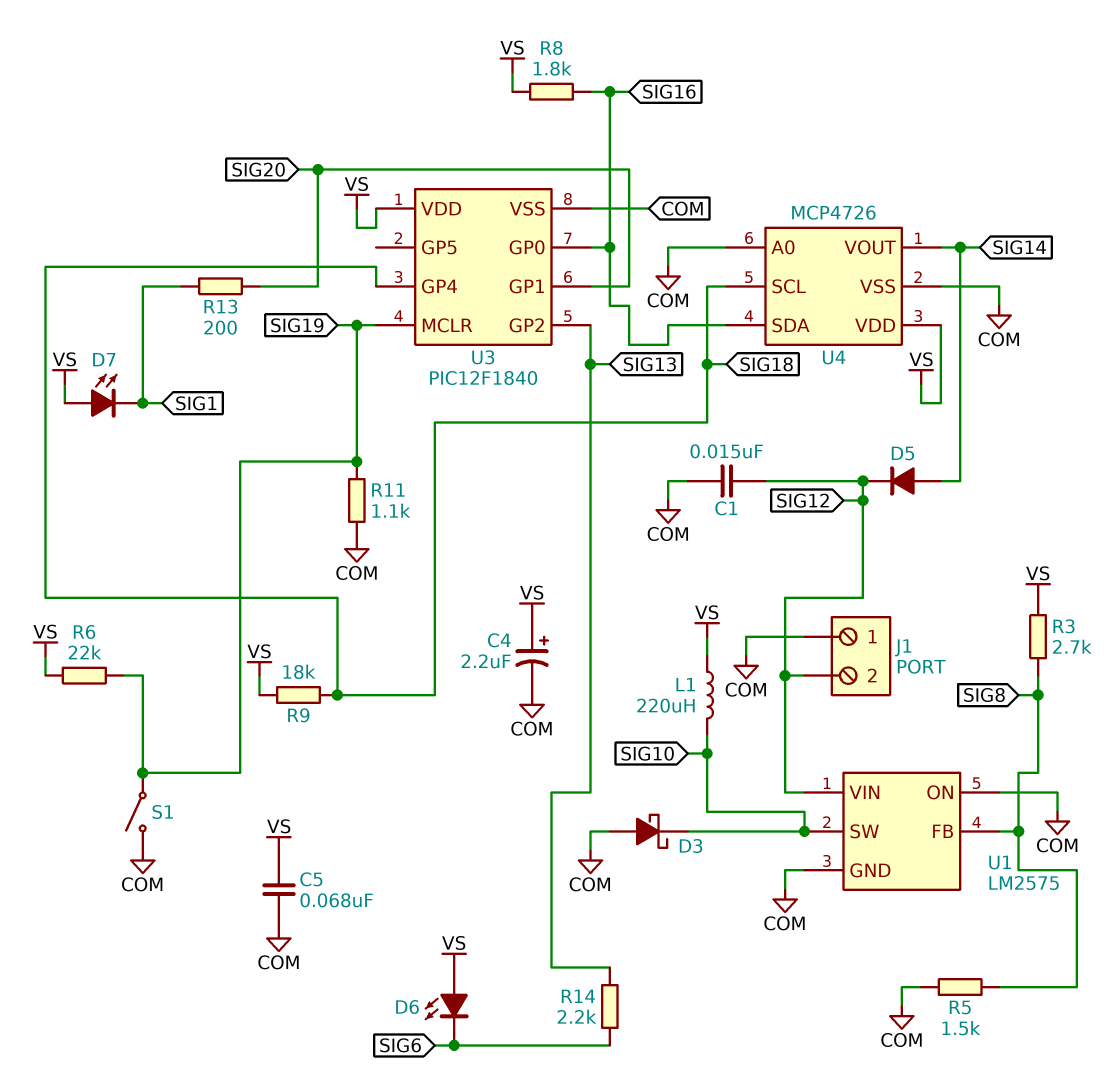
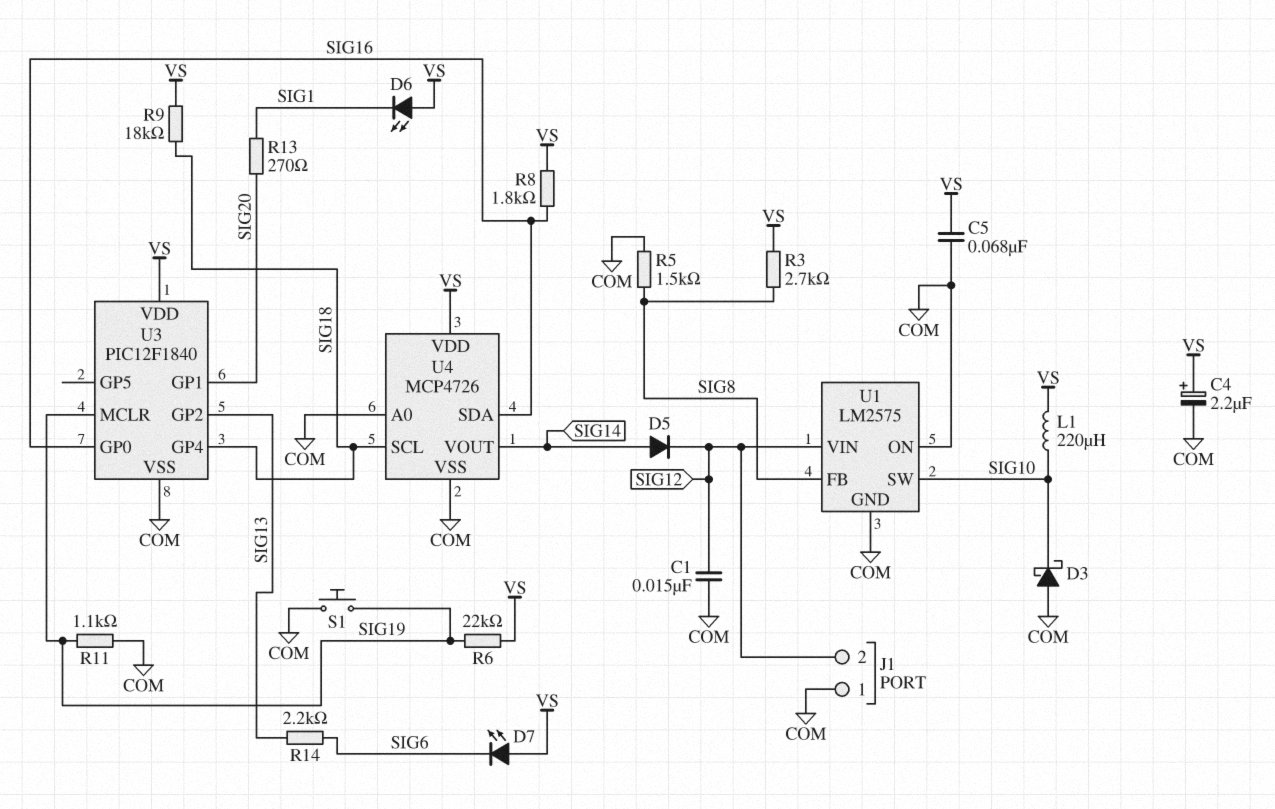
D6: LED (A VS, K SIG6) -> LED (A VS, K SIG1)
D7: LED (A VS, K SIG1) -> LED (A VS, K SIG6)
R13: 200 (SIG1, SIG20) -> 270 (SIG1, SIG20)
S1: switch (COM, SIG19) -> button (COM, SIG19)

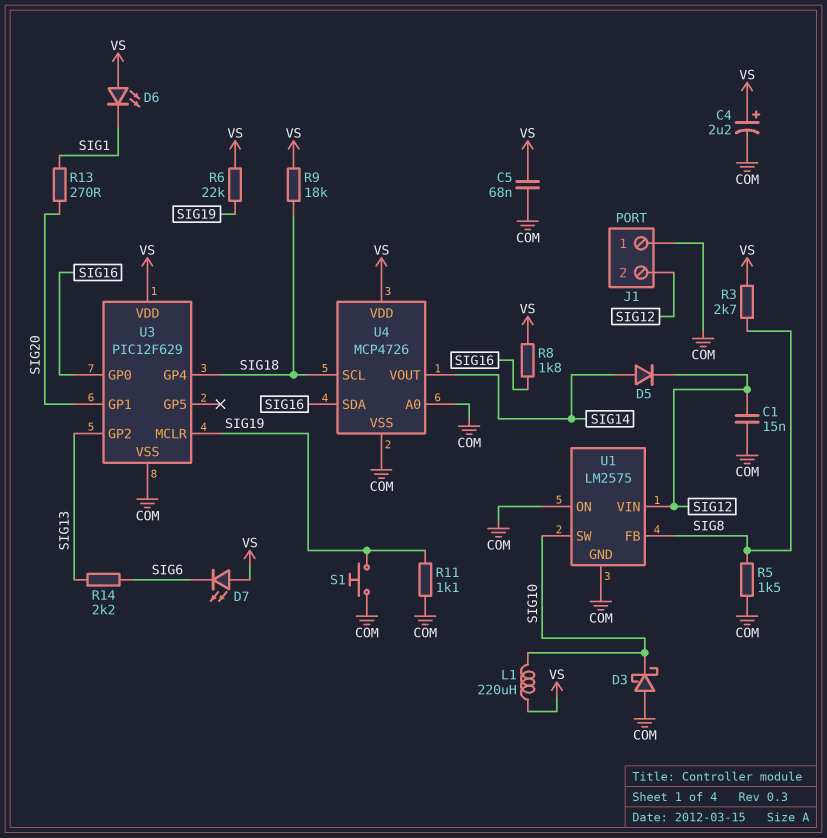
U3: PIC12F1840 -> PIC12F629

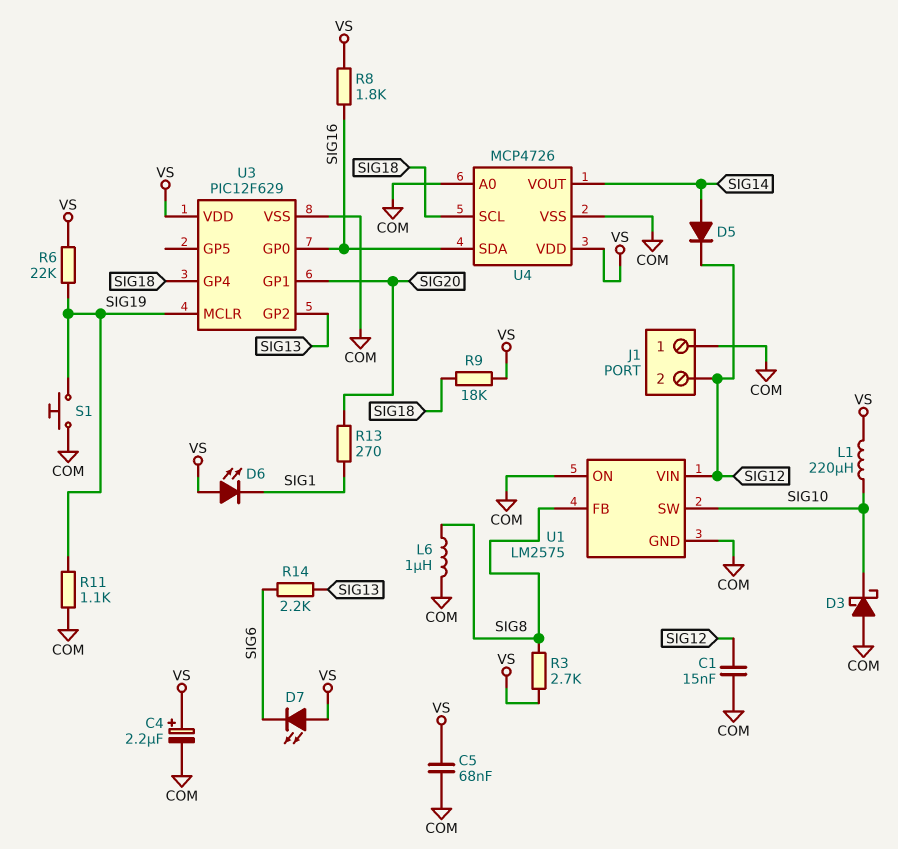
L6: none -> 1uH (COM, SIG8)
R5: 1.5k (COM, SIG8) -> none

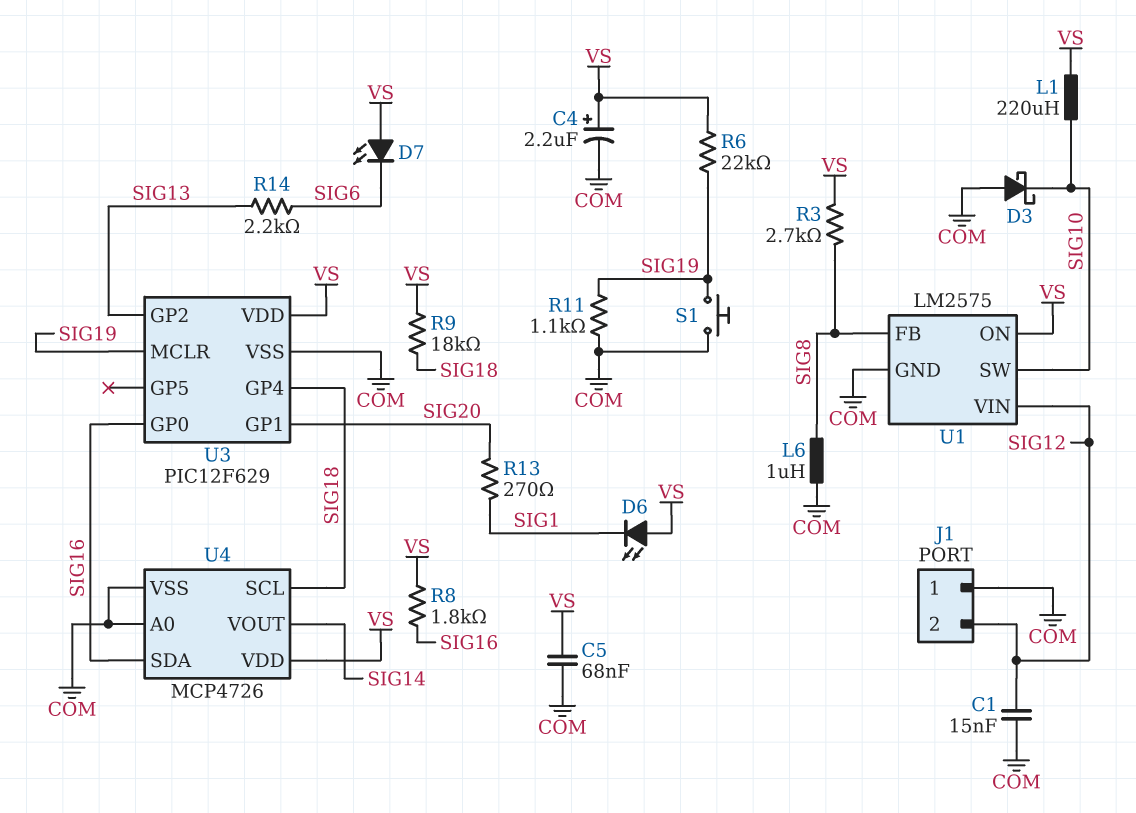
D5: diode (A SIG14, K SIG12) -> none
U1 pin ON: COM -> VS

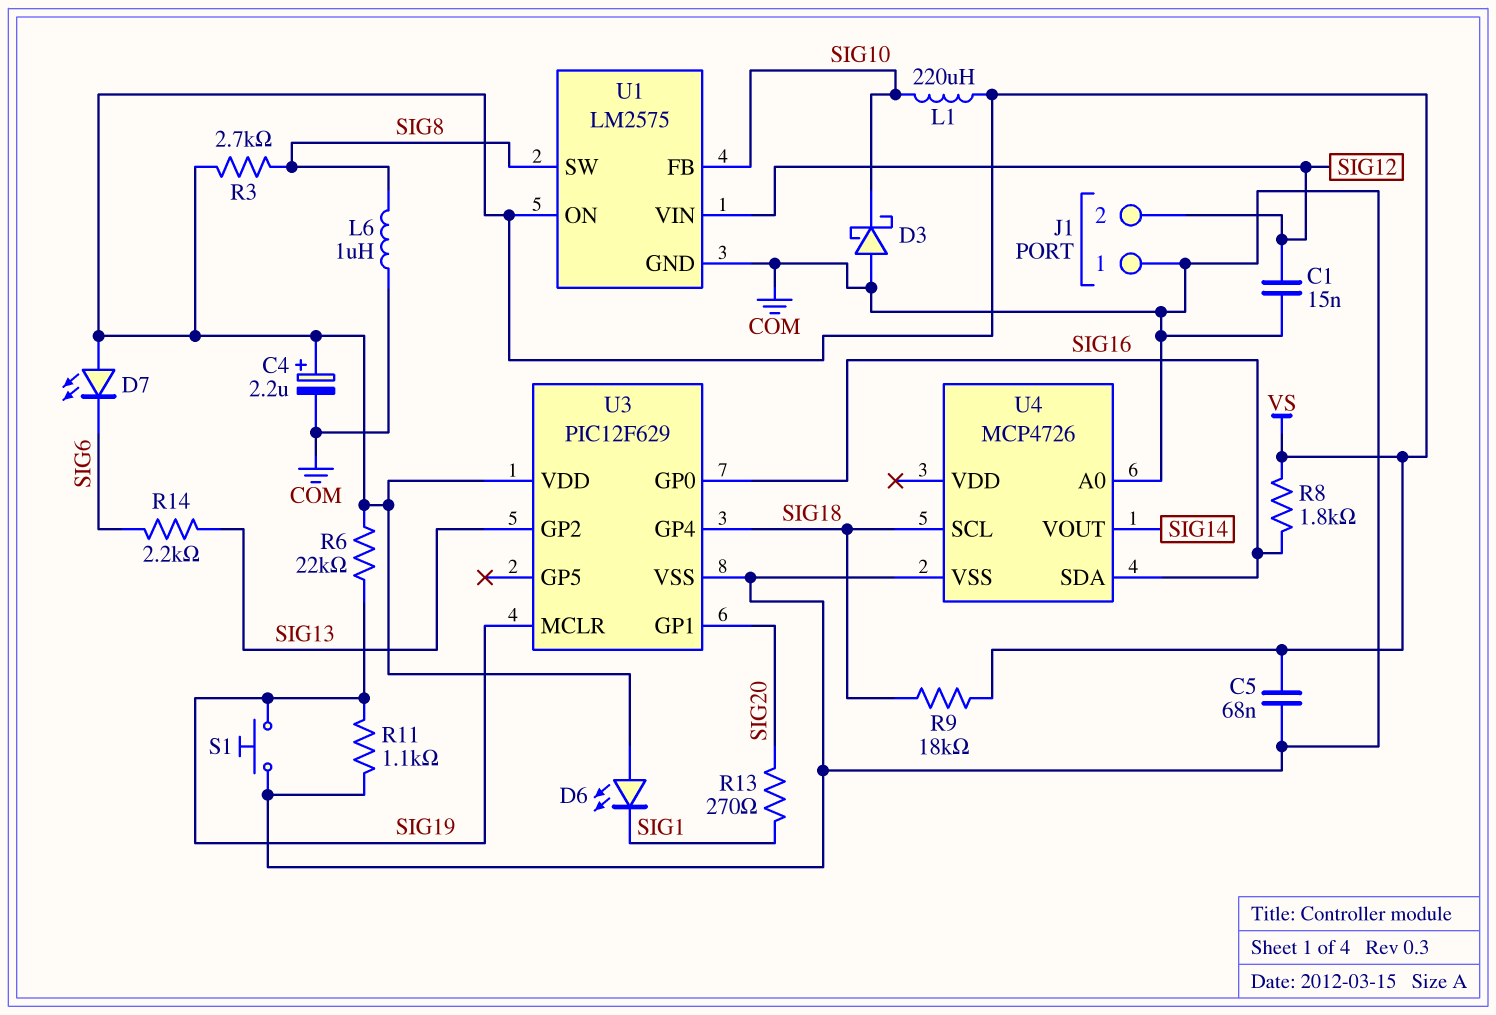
U1 pin FB: SIG8 -> SIG10
U1 pin SW: SIG10 -> SIG8
U4 pin VDD: VS -> none

